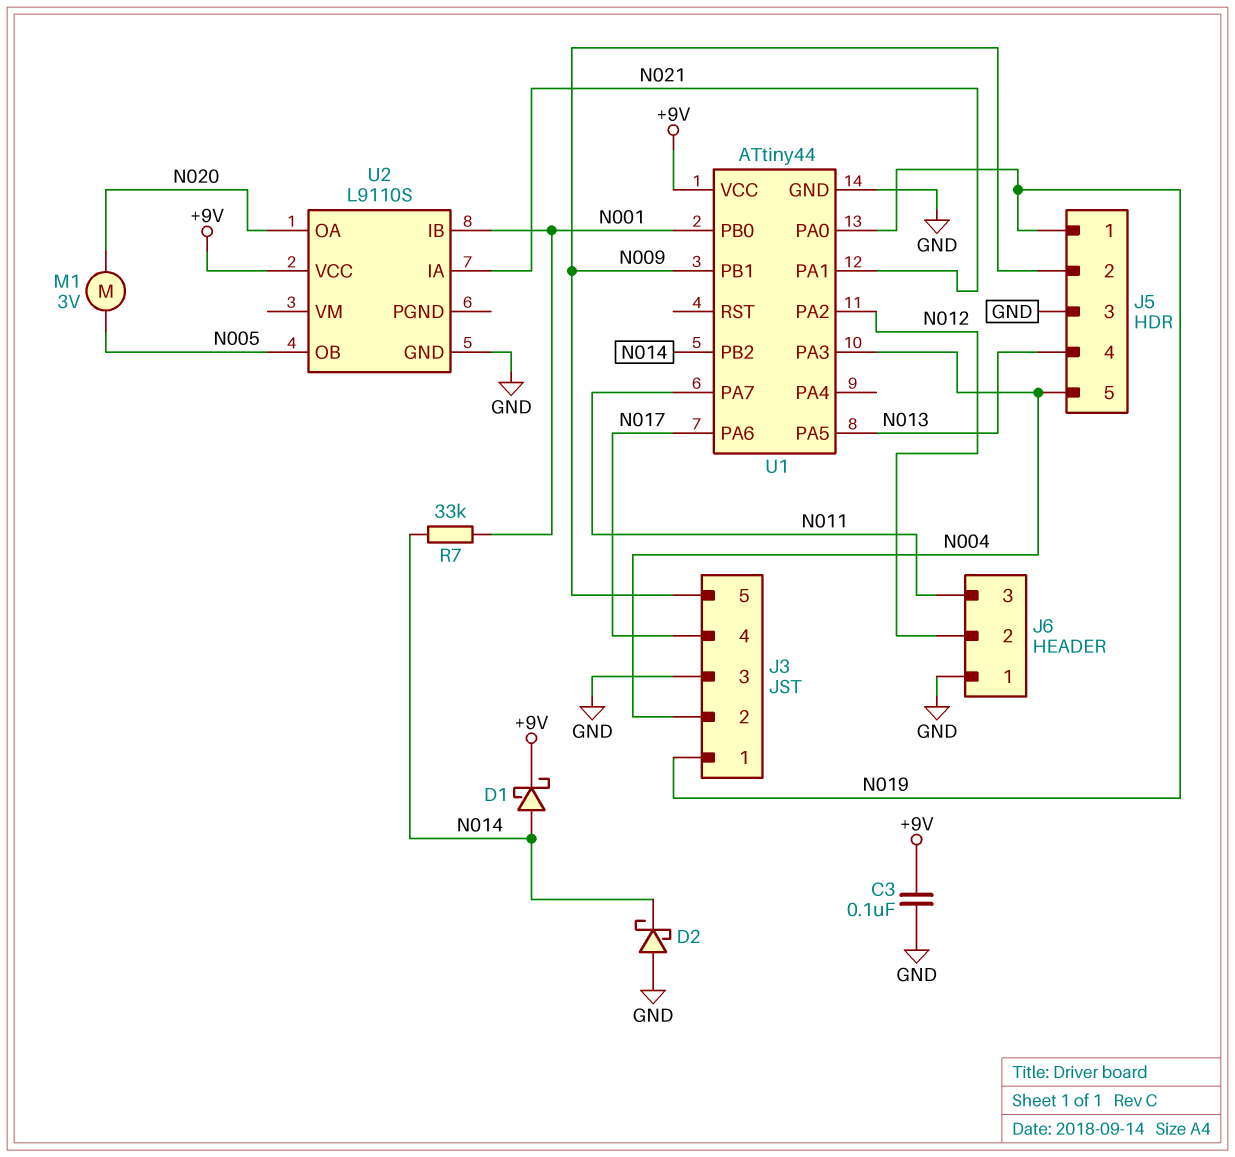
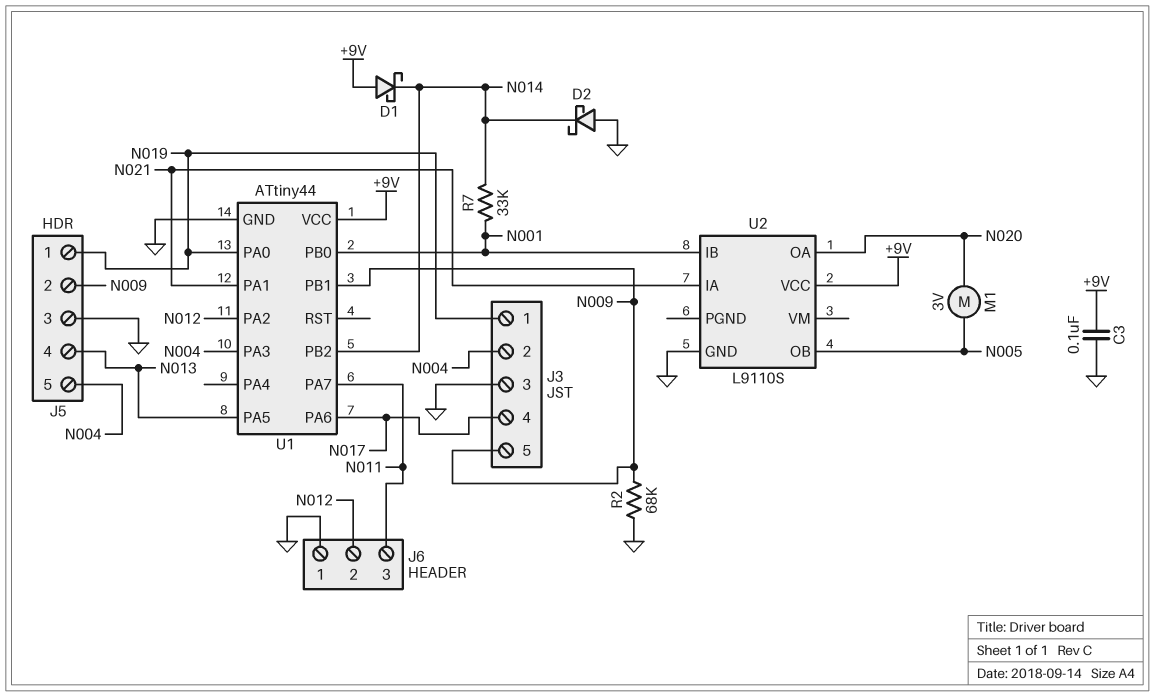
D1: schottky (A N014, K +9V) -> schottky (A +9V, K N014)
R2: none -> 68k (GND, N009)

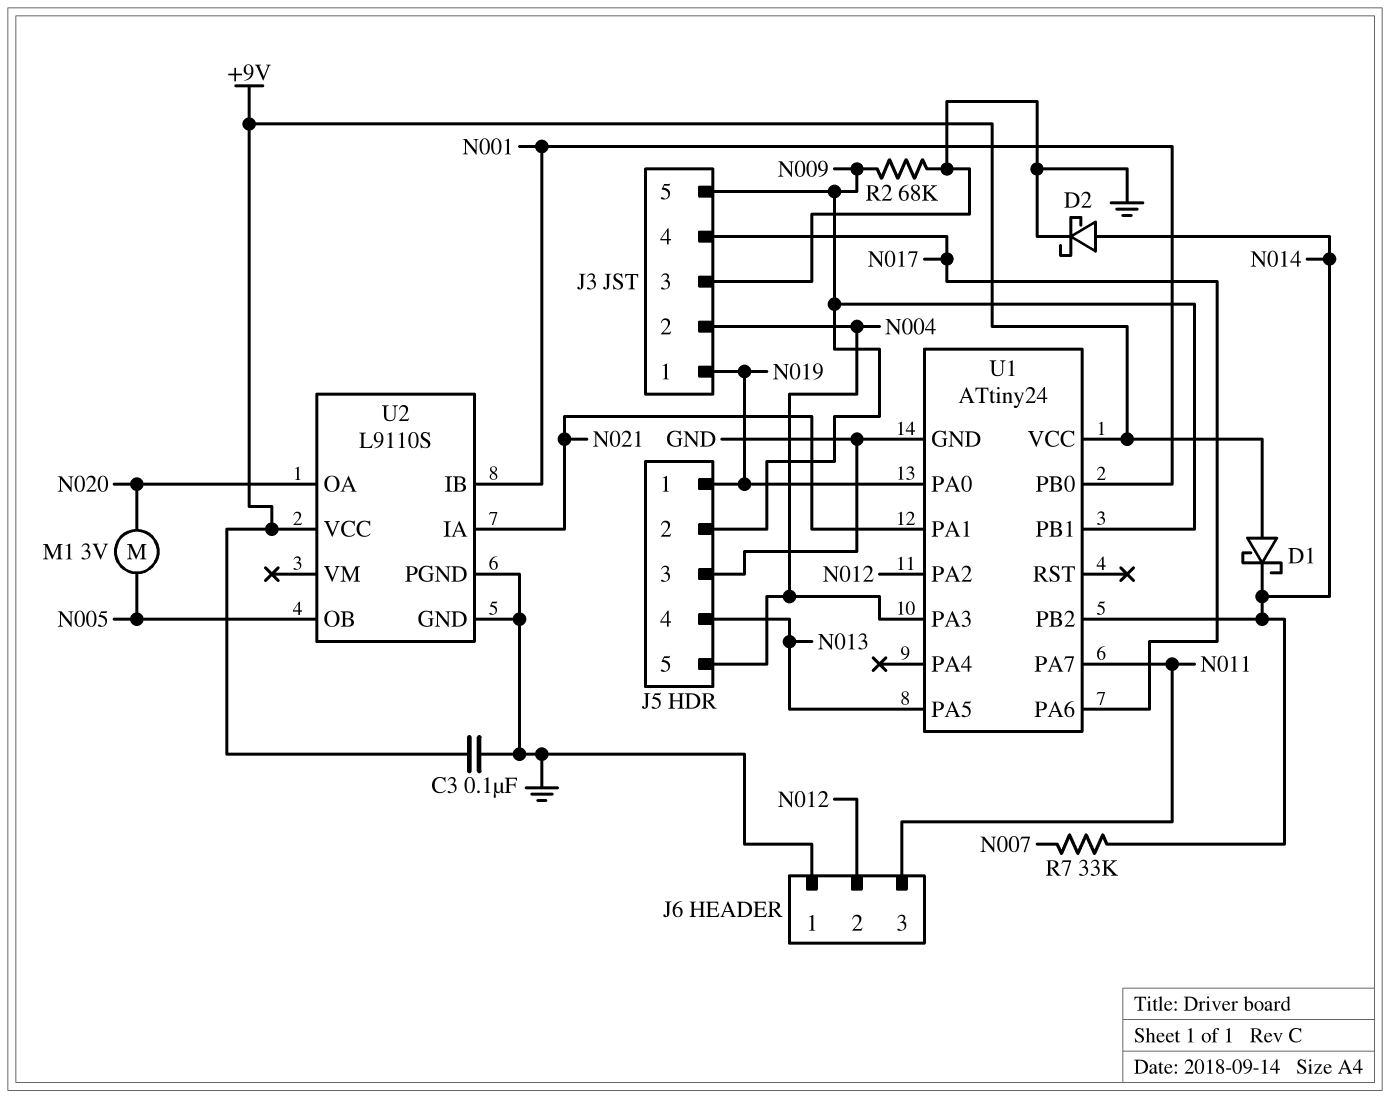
D2: schottky (A GND, K N014) -> schottky (A N014, K GND)
R7: 33k (N001, N014) -> 33k (N007, N014)
U1: ATtiny44 -> ATtiny24
U2 pin PGND: none -> GND

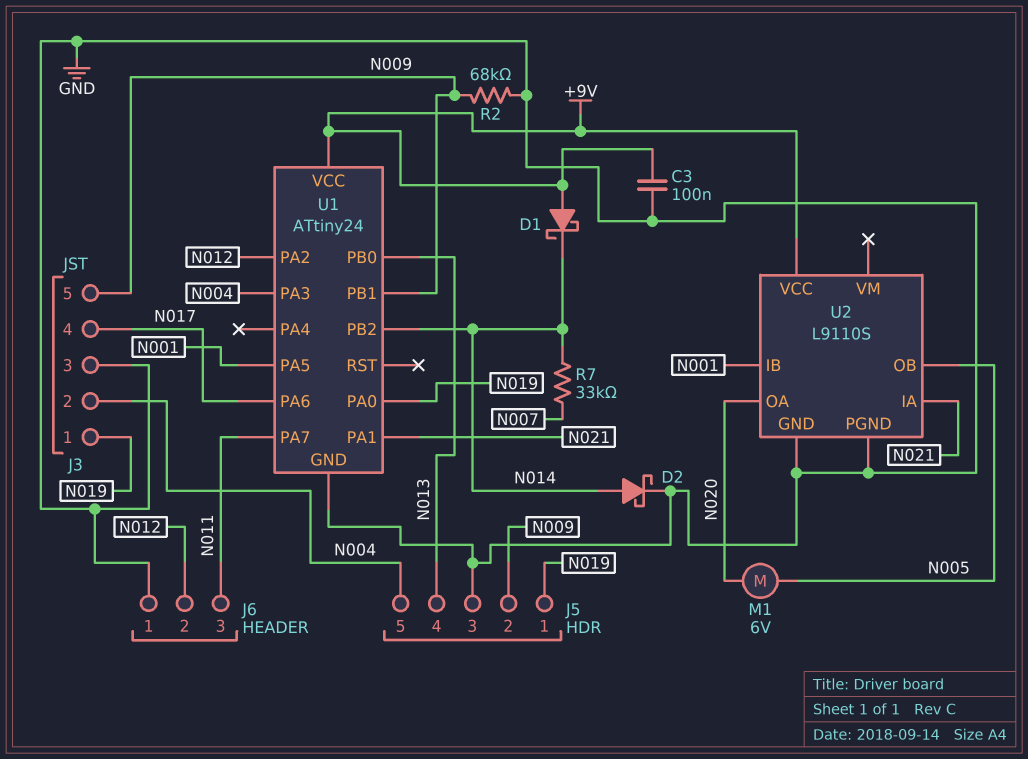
M1: motor 3V (N005, N020) -> motor 6V (N005, N020)
U1 pin PA5: N013 -> N001
U1 pin PB0: N001 -> N013

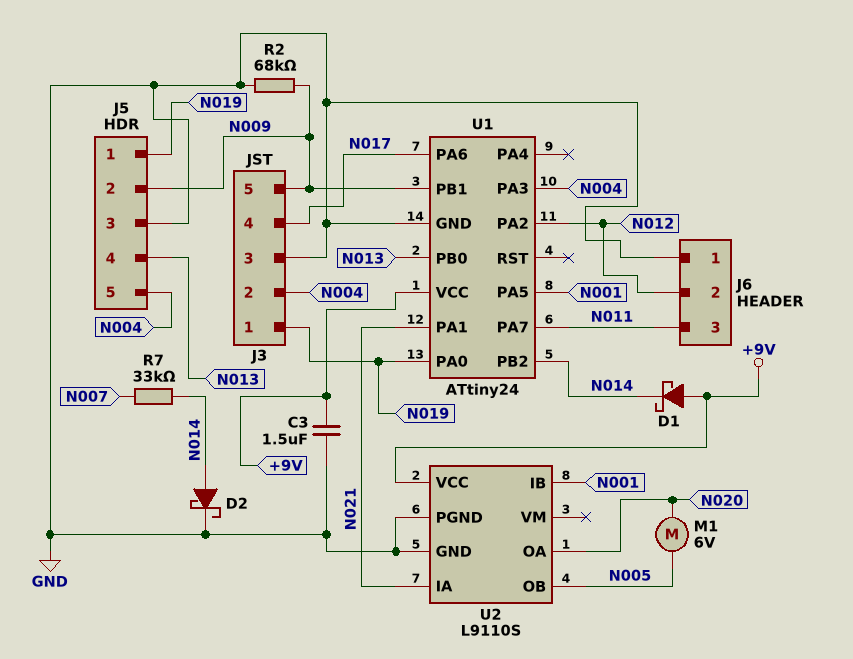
C3: 100nF (+9V, GND) -> 1.5uF (+9V, GND)

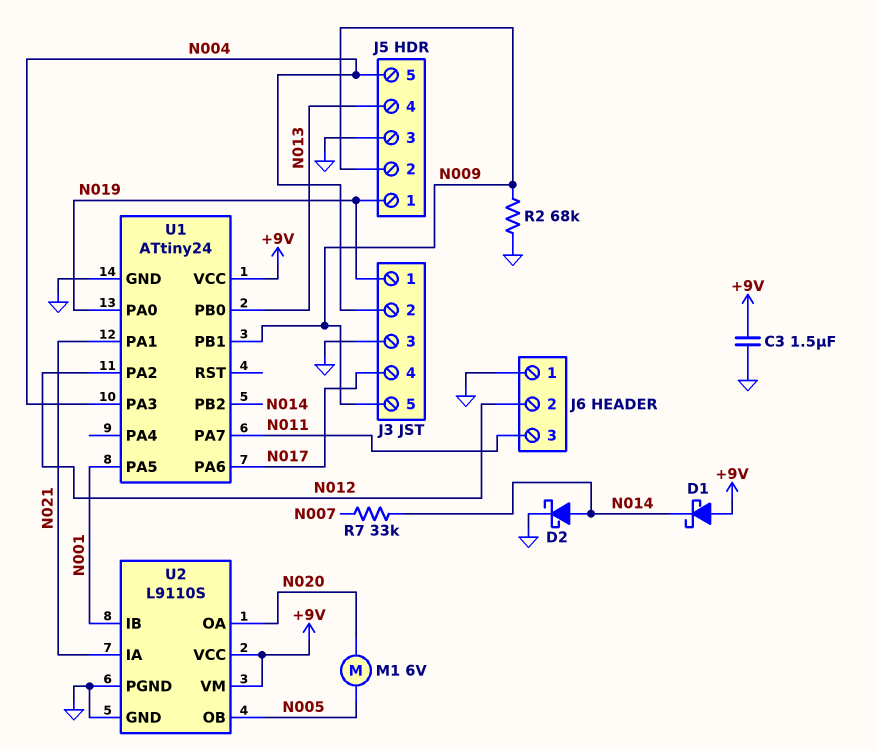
U2 pin VM: none -> +9V

